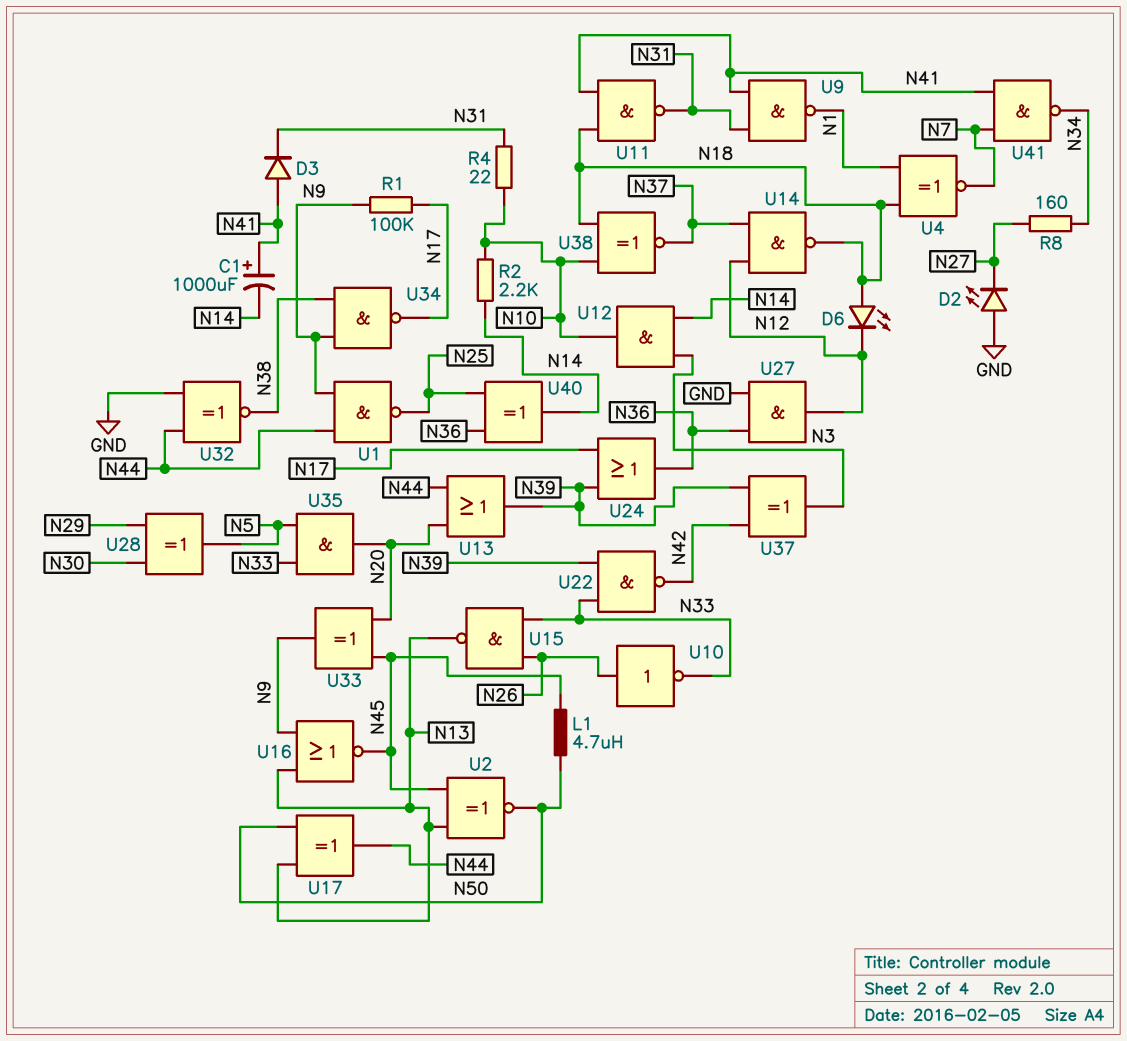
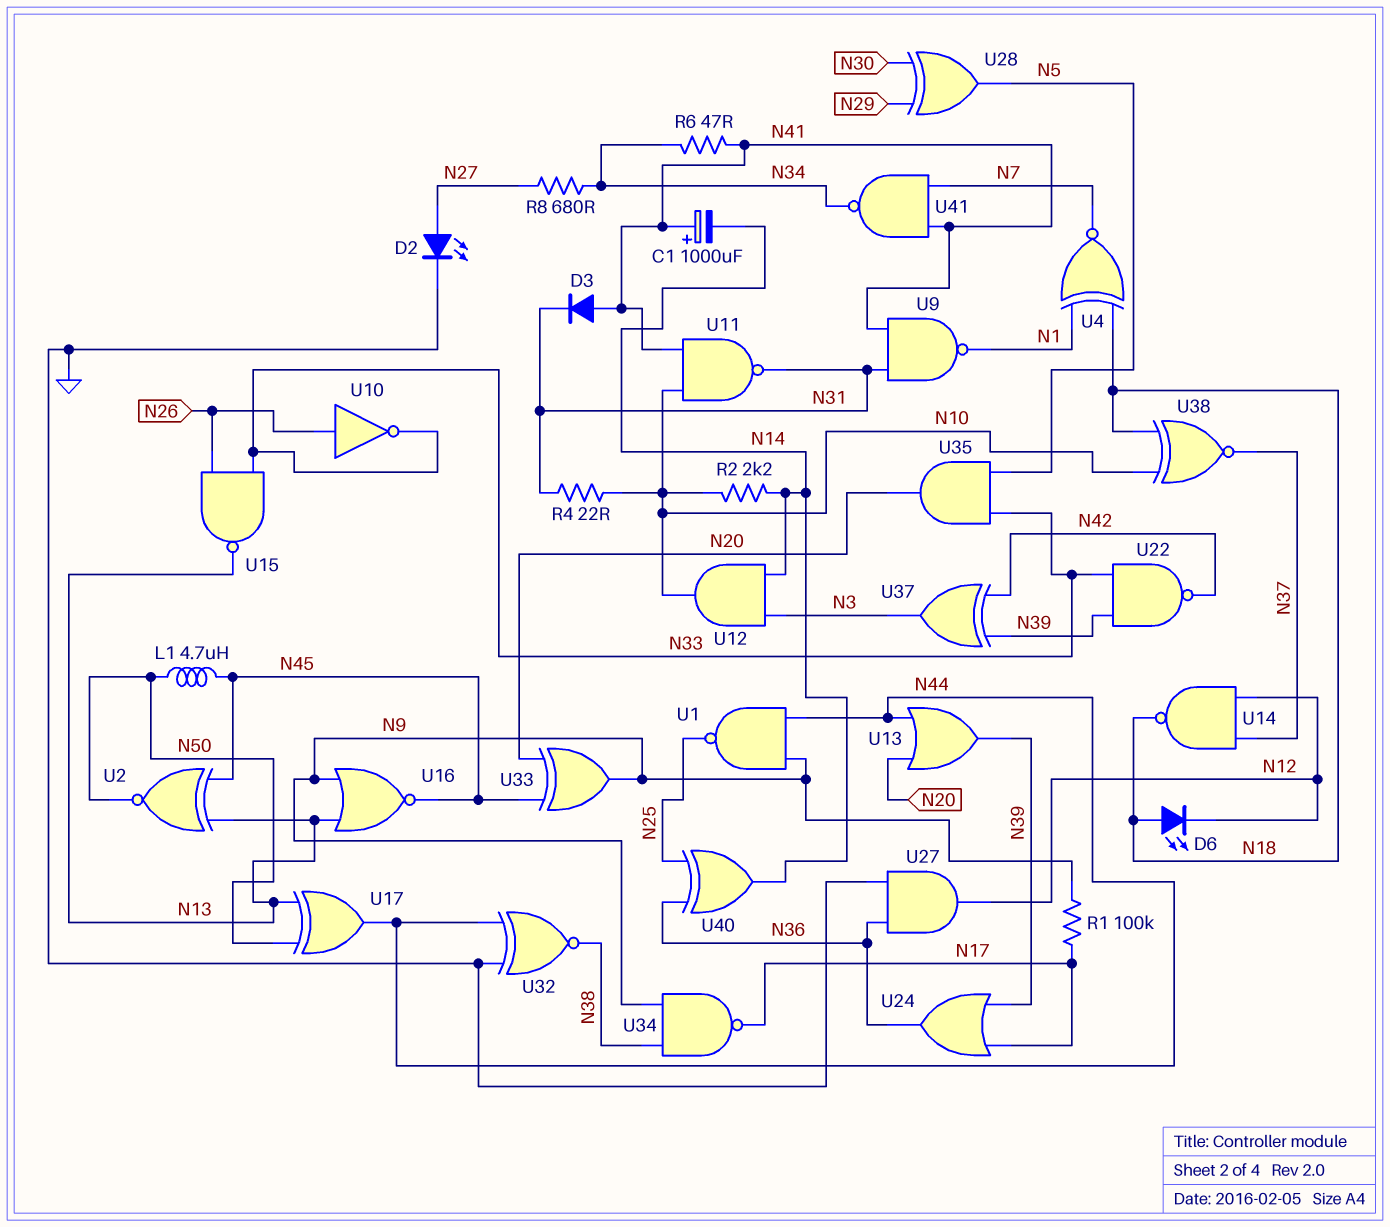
D2: LED (A GND, K N27) -> LED (A N27, K GND)
R6: none -> 47 (N34, N41)
R8: 160 (N27, N34) -> 680 (N27, N34)
U11: NAND (in N18, in N41, out N31) -> NAND (in N10, in N41, out N31)

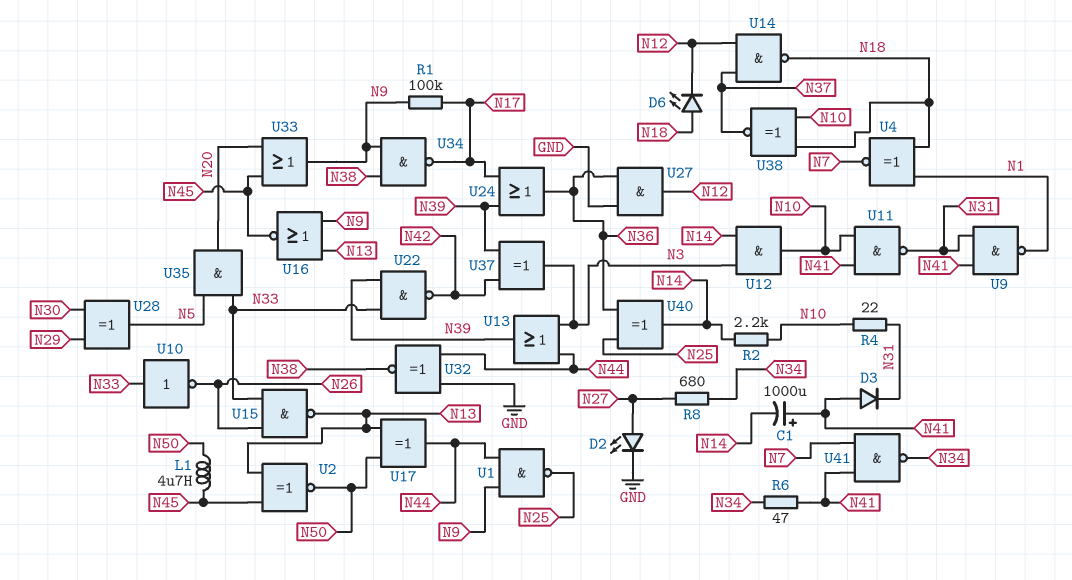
U10: NOT (in N26, out N33) -> NOT (in N33, out N26)
U13: OR (in N20, in N44, out N39) -> OR (in N3, in N44, out N39)
U33: XOR (in N20, in N45, out N9) -> OR (in N20, in N45, out N9)

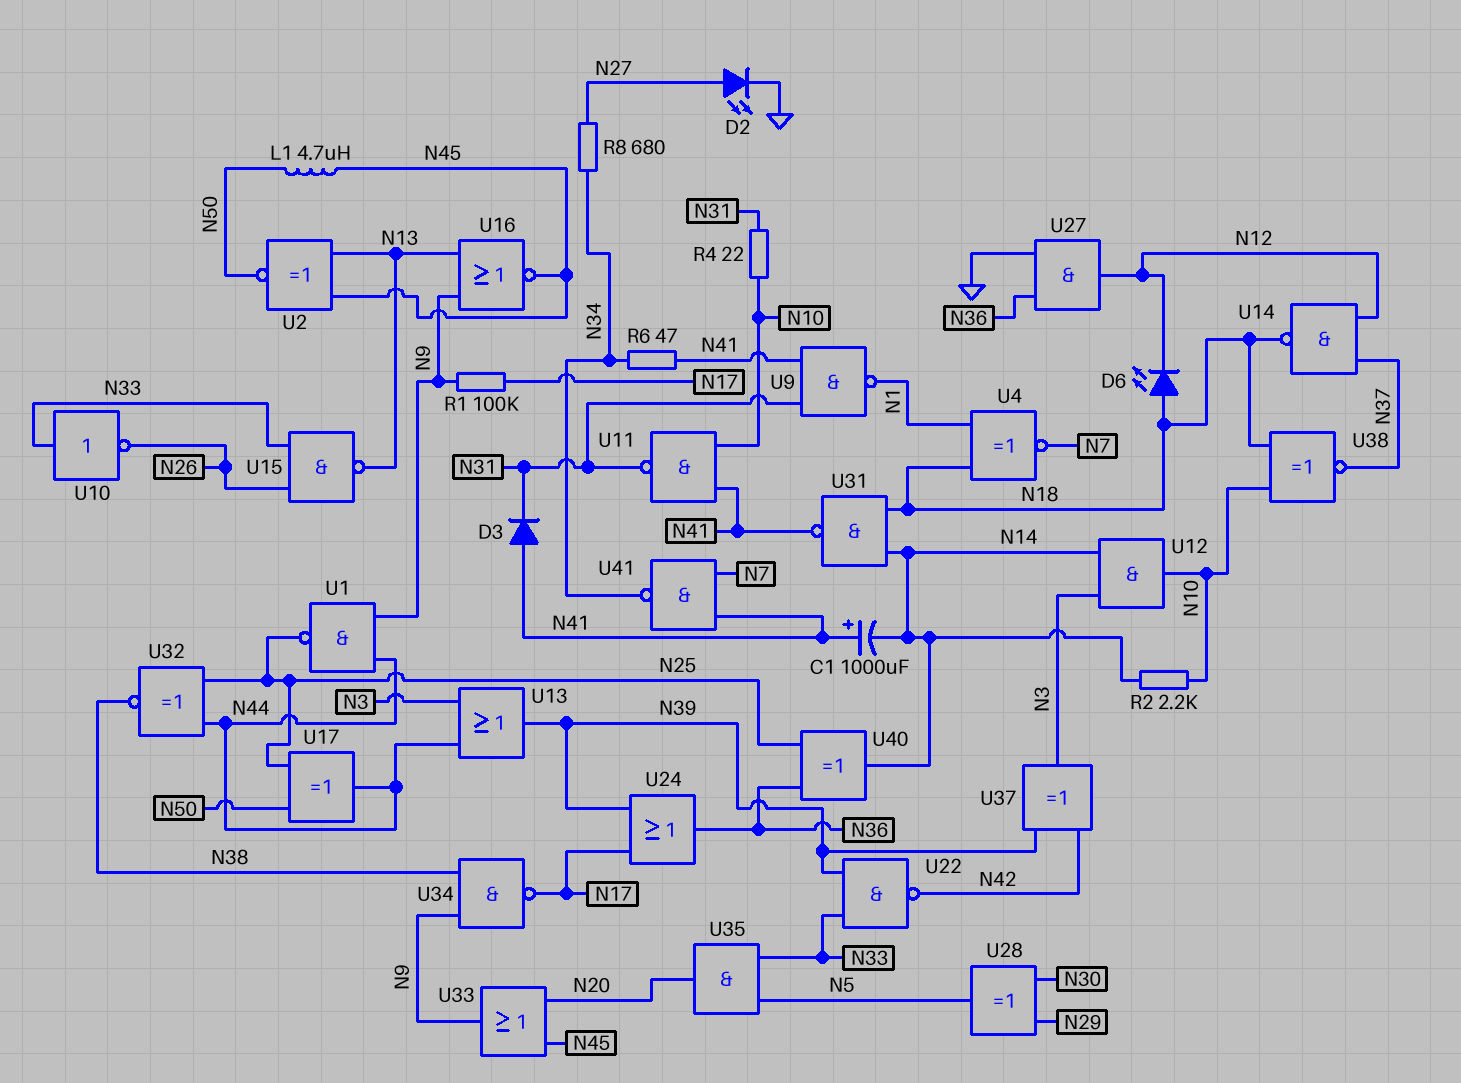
U17: XOR (in N13, in N50, out N44) -> XOR (in N25, in N50, out N44)
U31: none -> NAND (in N14, in N18, out N41)
U32: XNOR (in GND, in N44, out N38) -> XNOR (in N25, in N44, out N38)

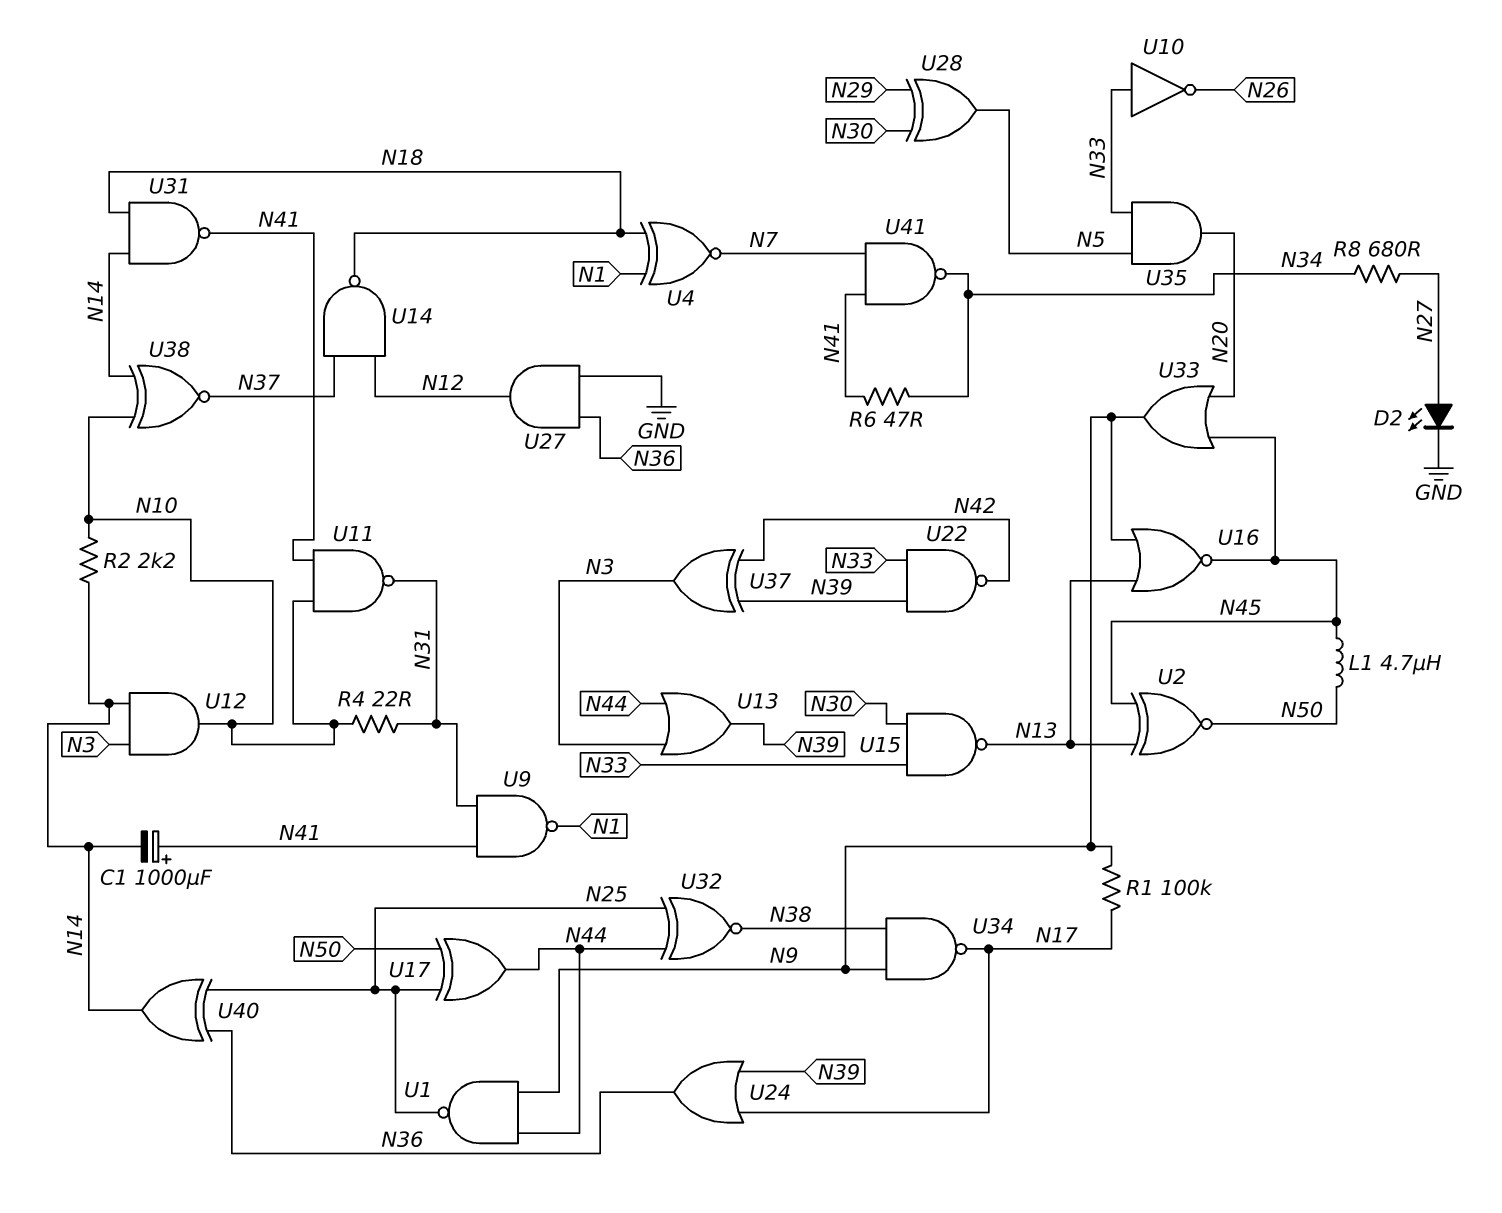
D3: diode (A N41, K N31) -> none
D6: LED (A N18, K N12) -> none
U15: NAND (in N26, in N33, out N13) -> NAND (in N30, in N33, out N13)
U38: XNOR (in N10, in N18, out N37) -> XNOR (in N10, in N14, out N37)

